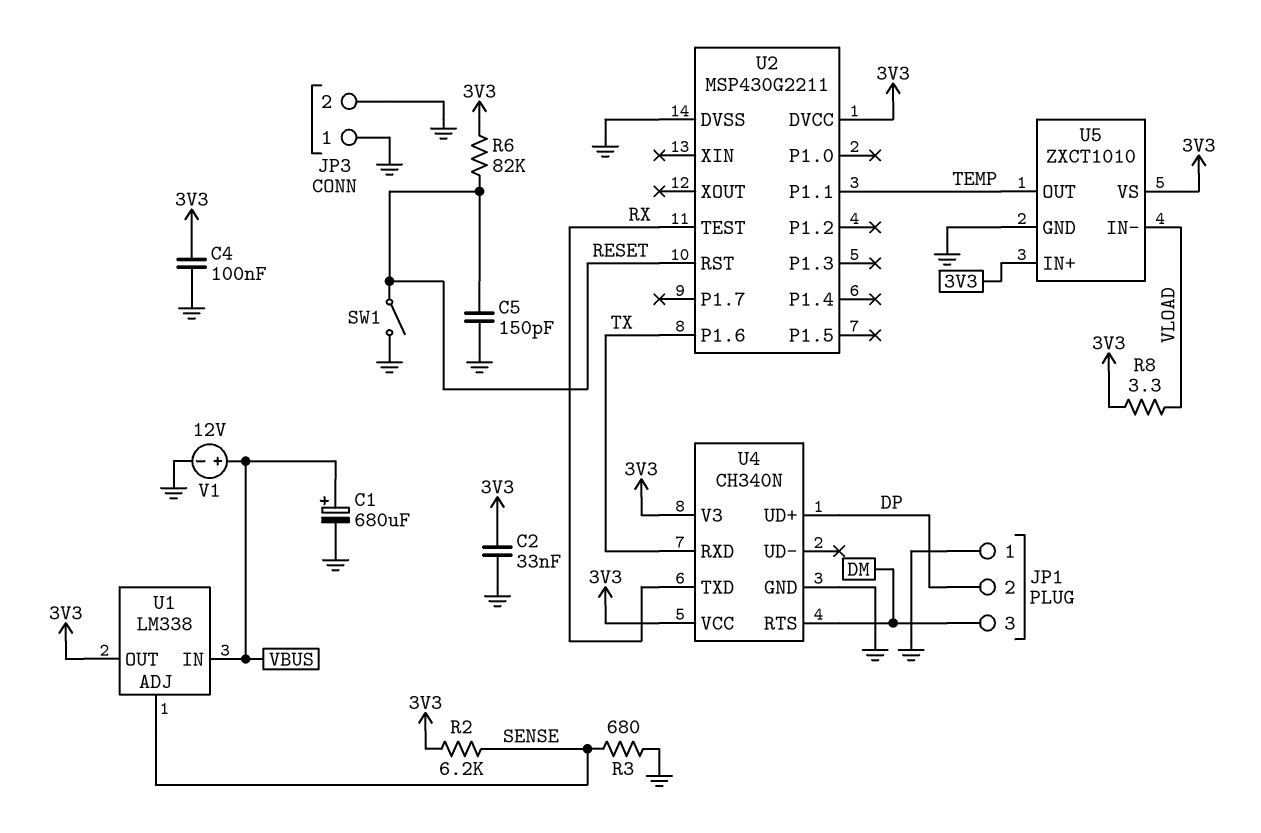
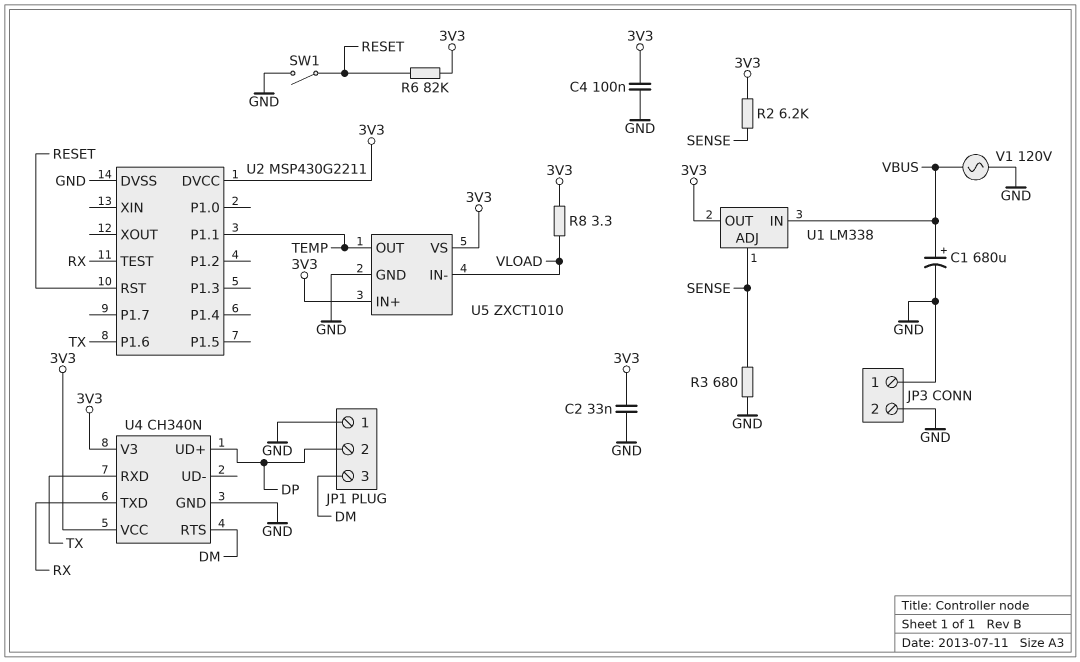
C5: 150pF (GND, RESET) -> none
V1: 12V (plus VBUS, minus GND) -> AC 120V (GND, VBUS)

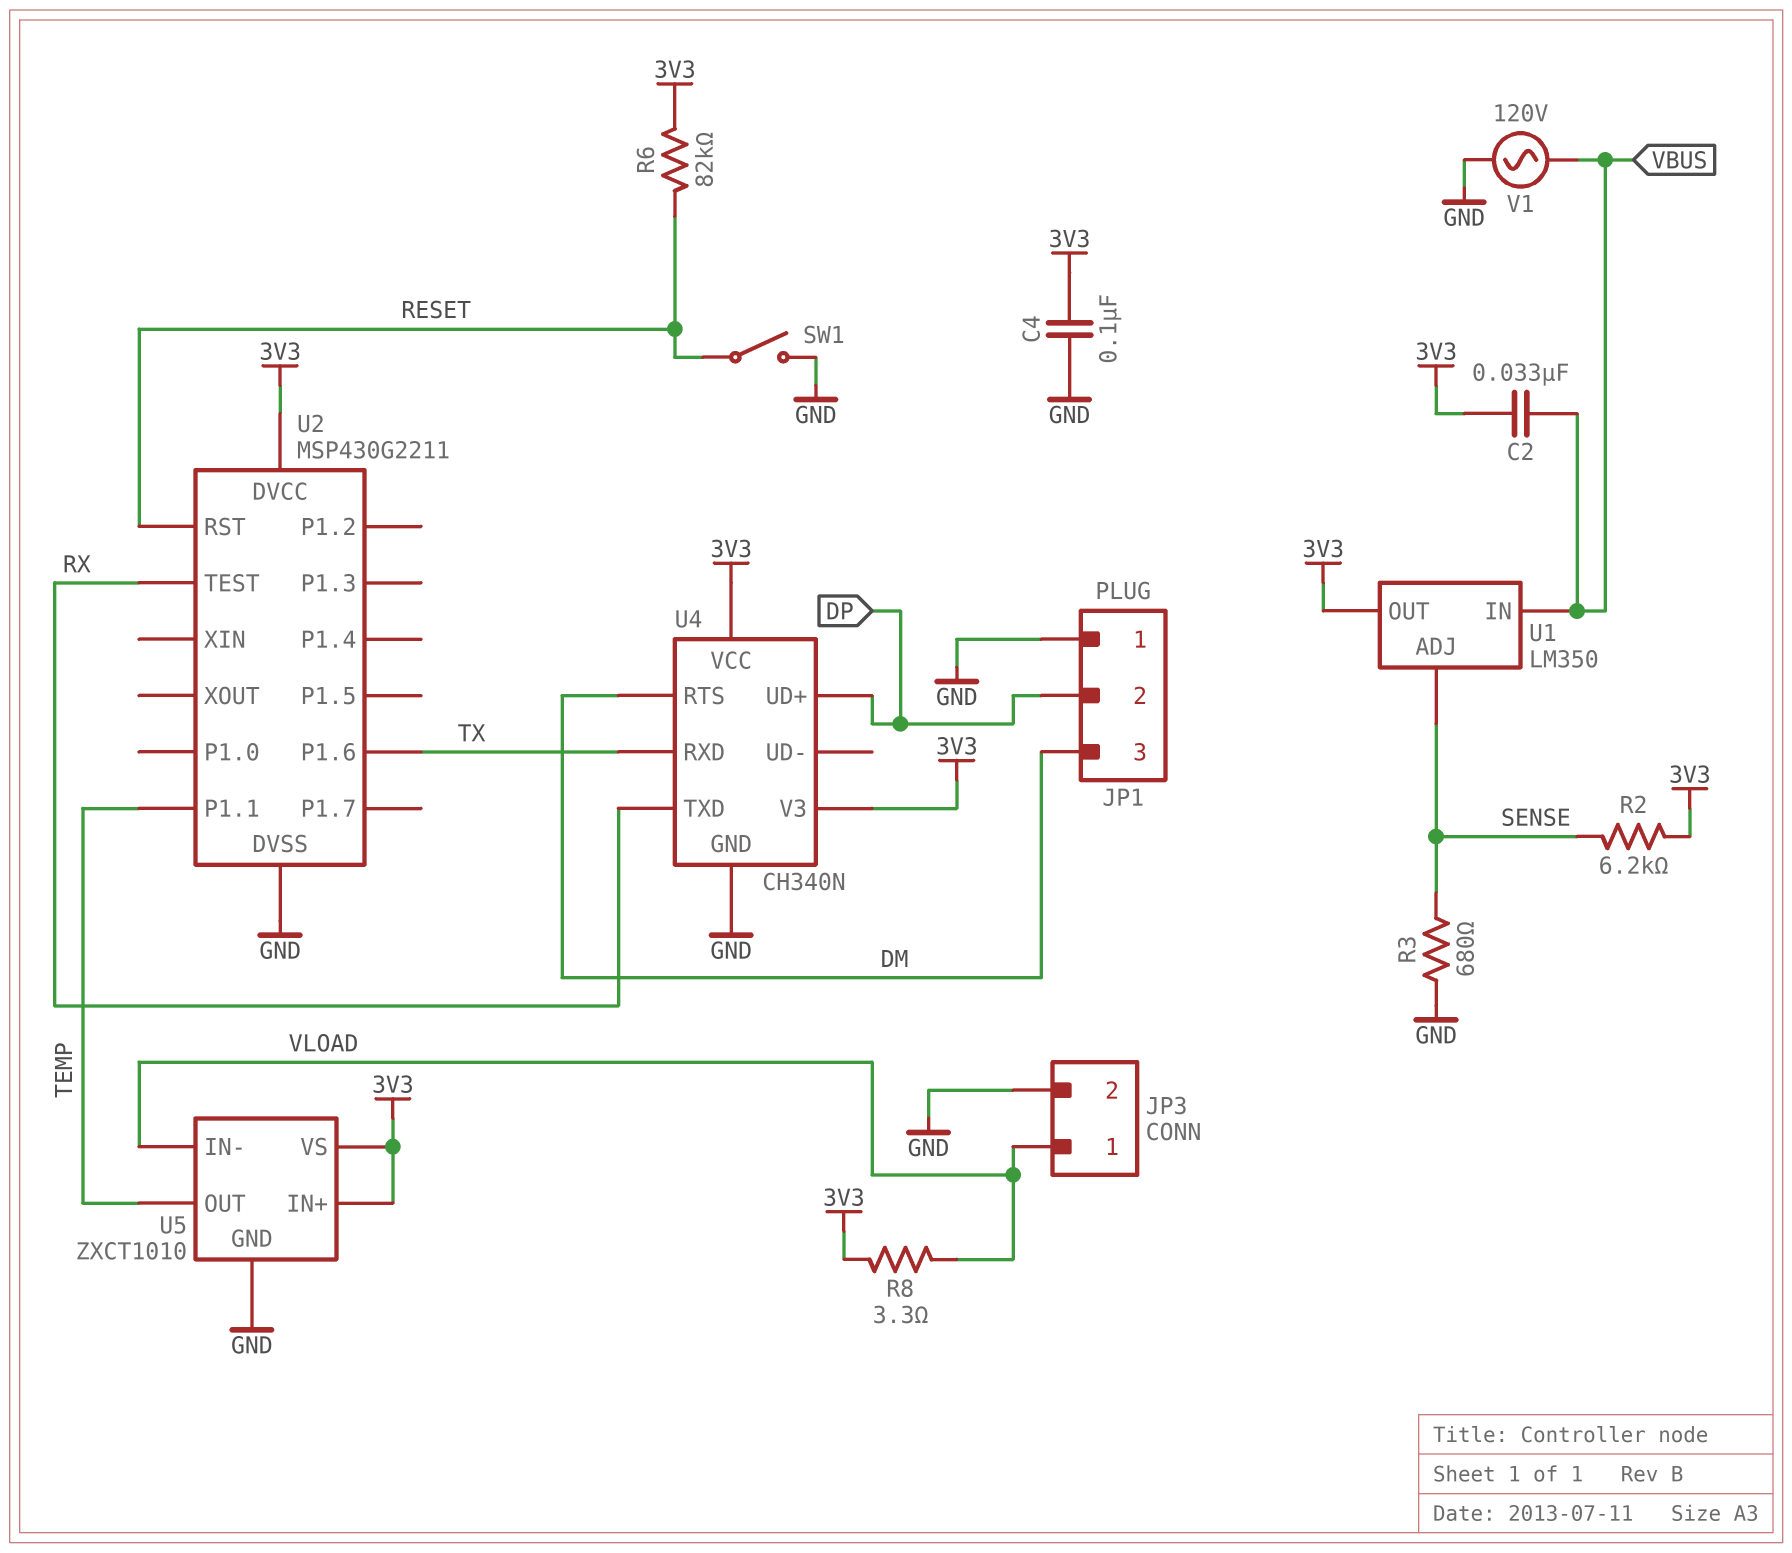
C1: 680uF (plus VBUS, minus GND) -> none
C2: 33nF (3V3, GND) -> 33nF (3V3, VBUS)
JP3 pin 1: GND -> VLOAD
U1: LM338 -> LM350

